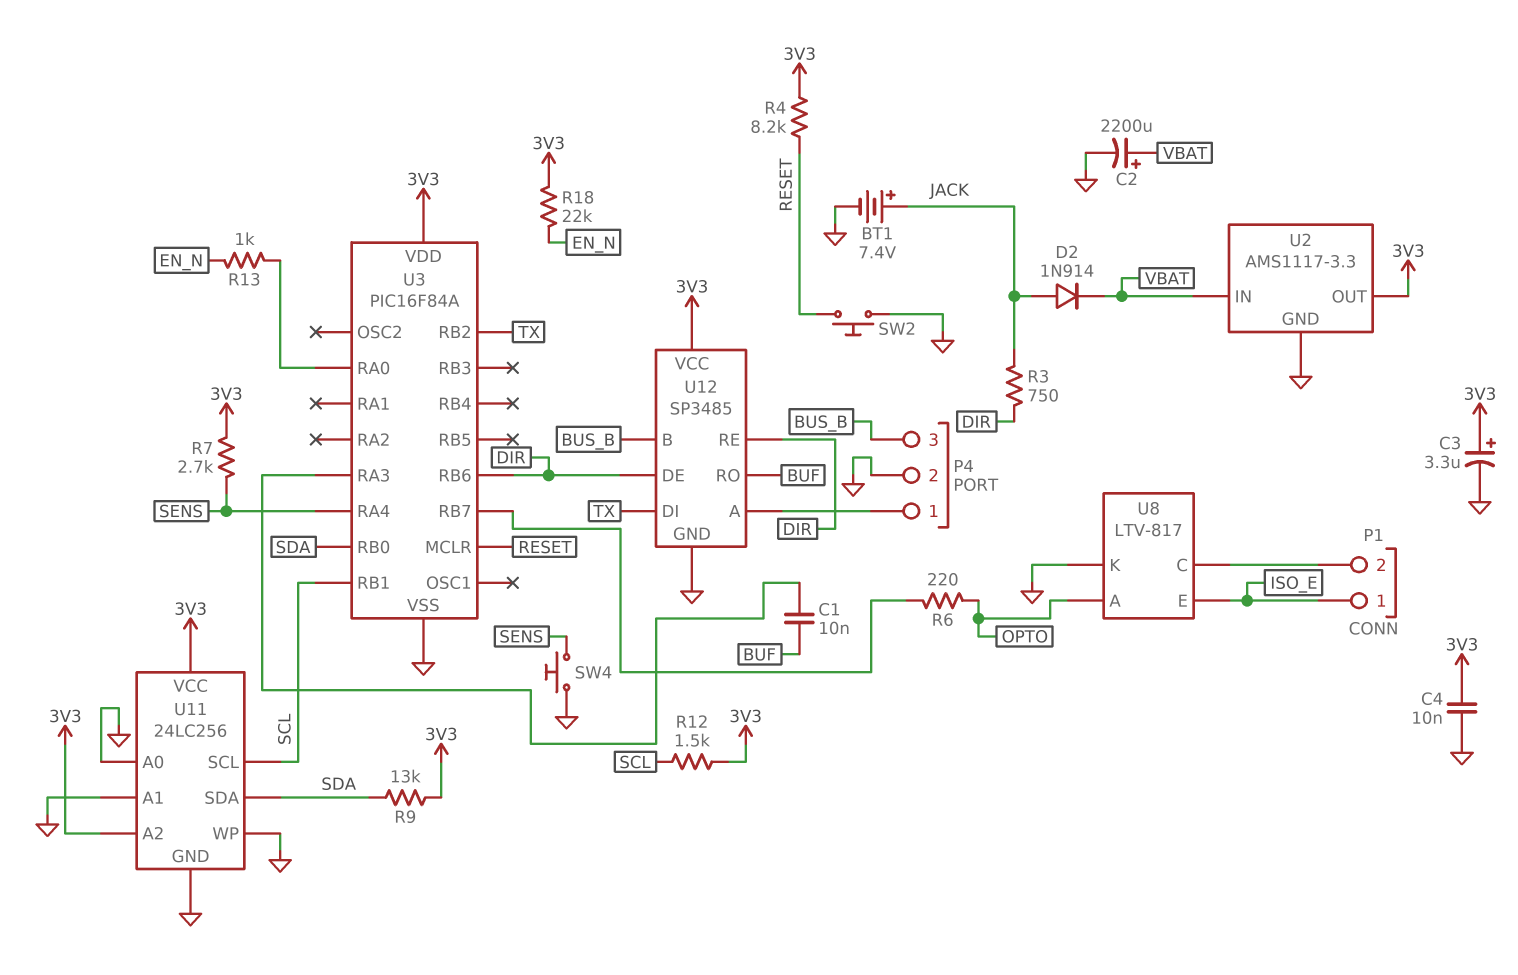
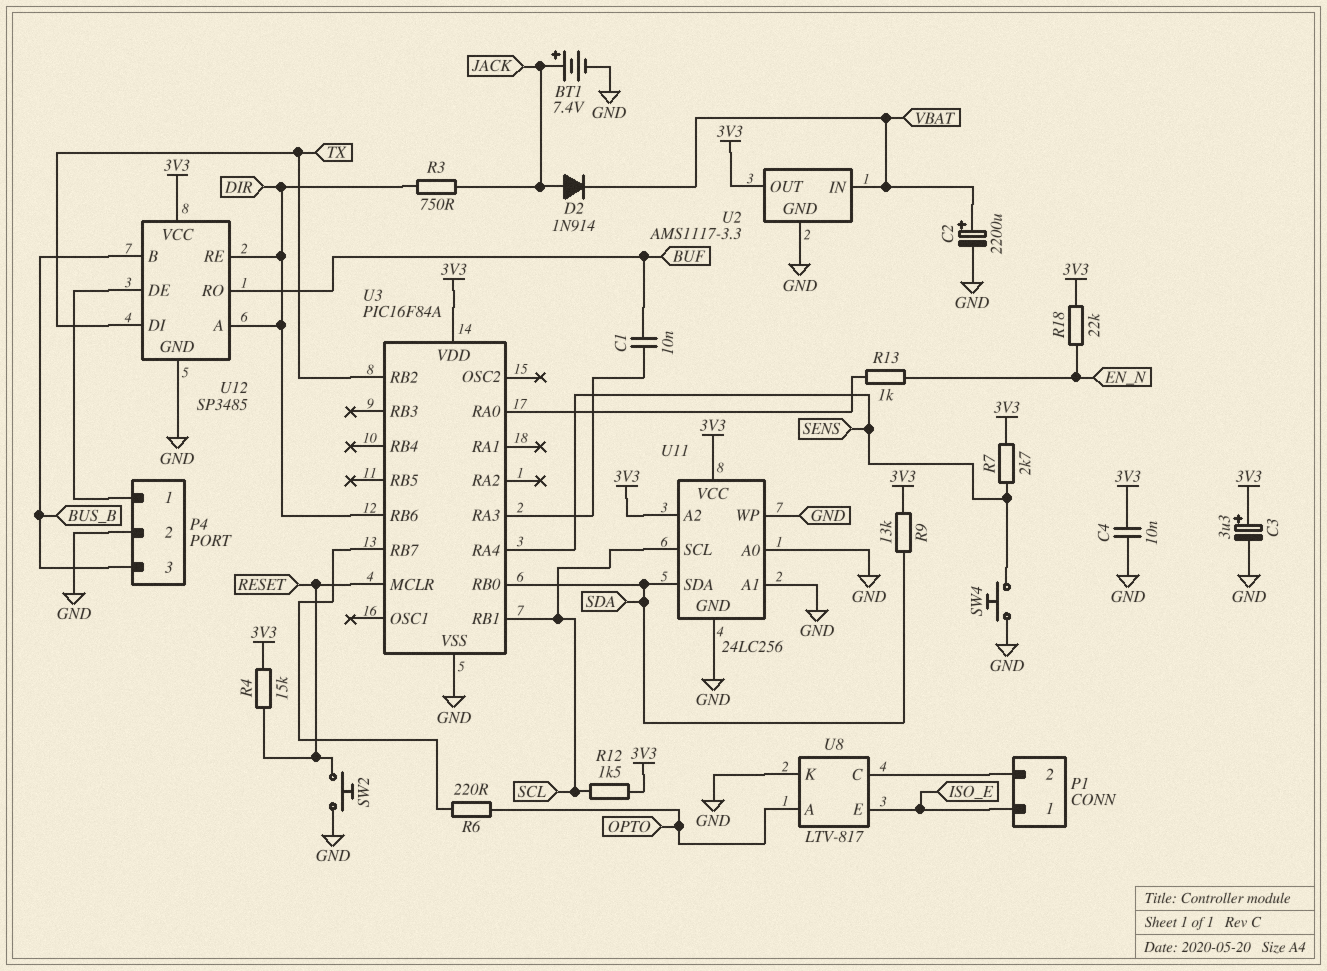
R4: 8.2k (3V3, RESET) -> 15k (3V3, RESET)
U12 pin A: P4/1 -> DIR
U12 pin DE: DIR -> P4/1

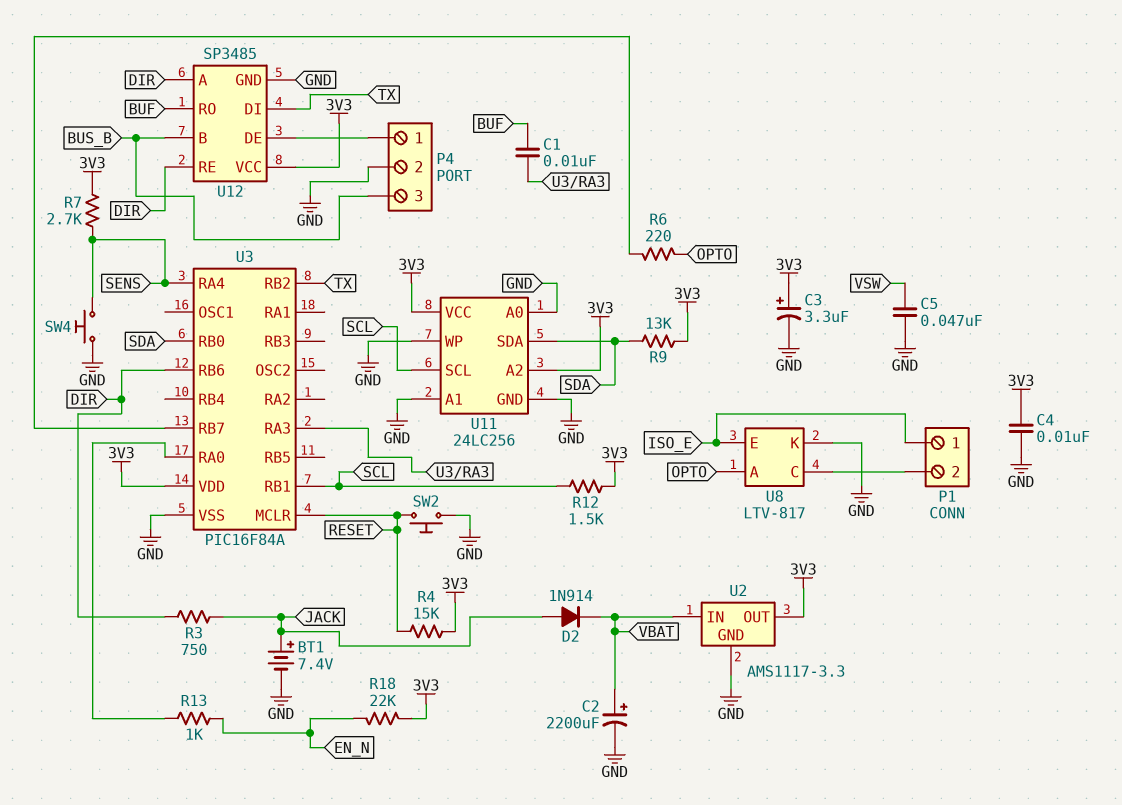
C5: none -> 47nF (GND, VSW)

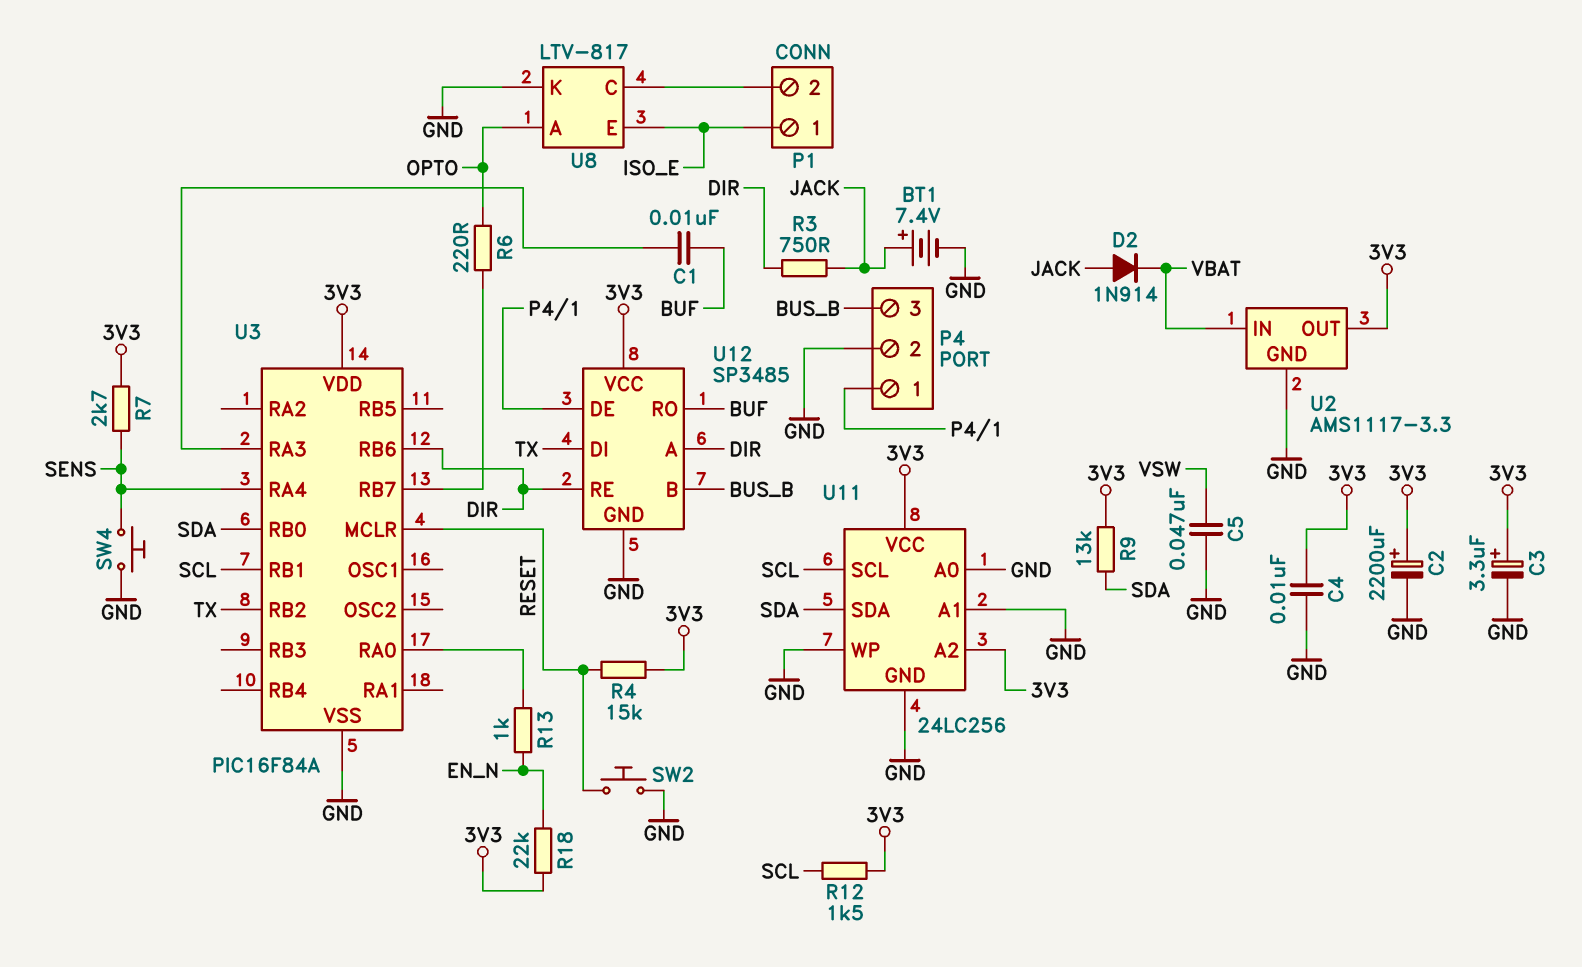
C2: 2200uF (plus VBAT, minus GND) -> 2200uF (plus 3V3, minus GND)

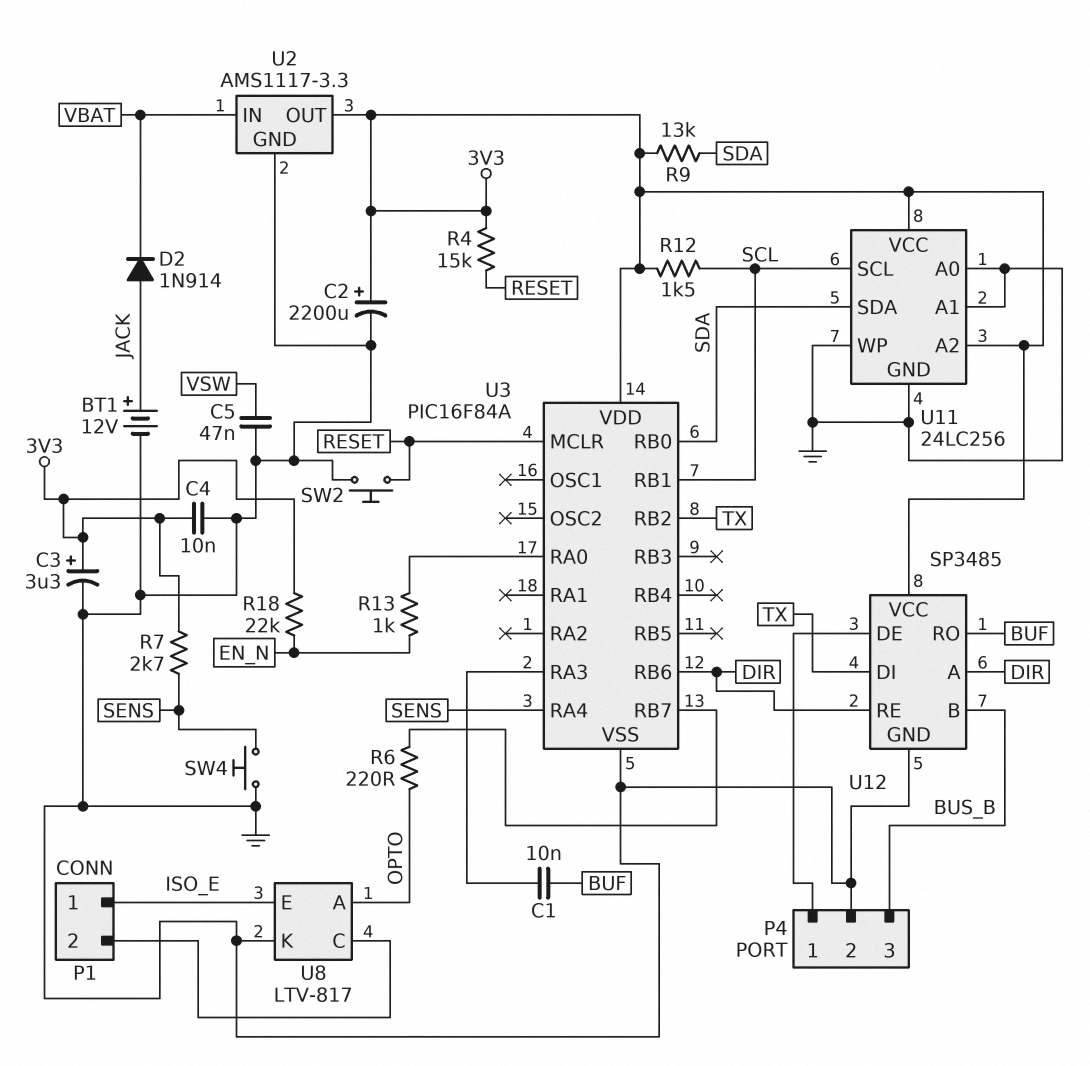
BT1: 7.4V (plus JACK, minus GND) -> 12V (plus JACK, minus GND)
R3: 750 (DIR, JACK) -> none

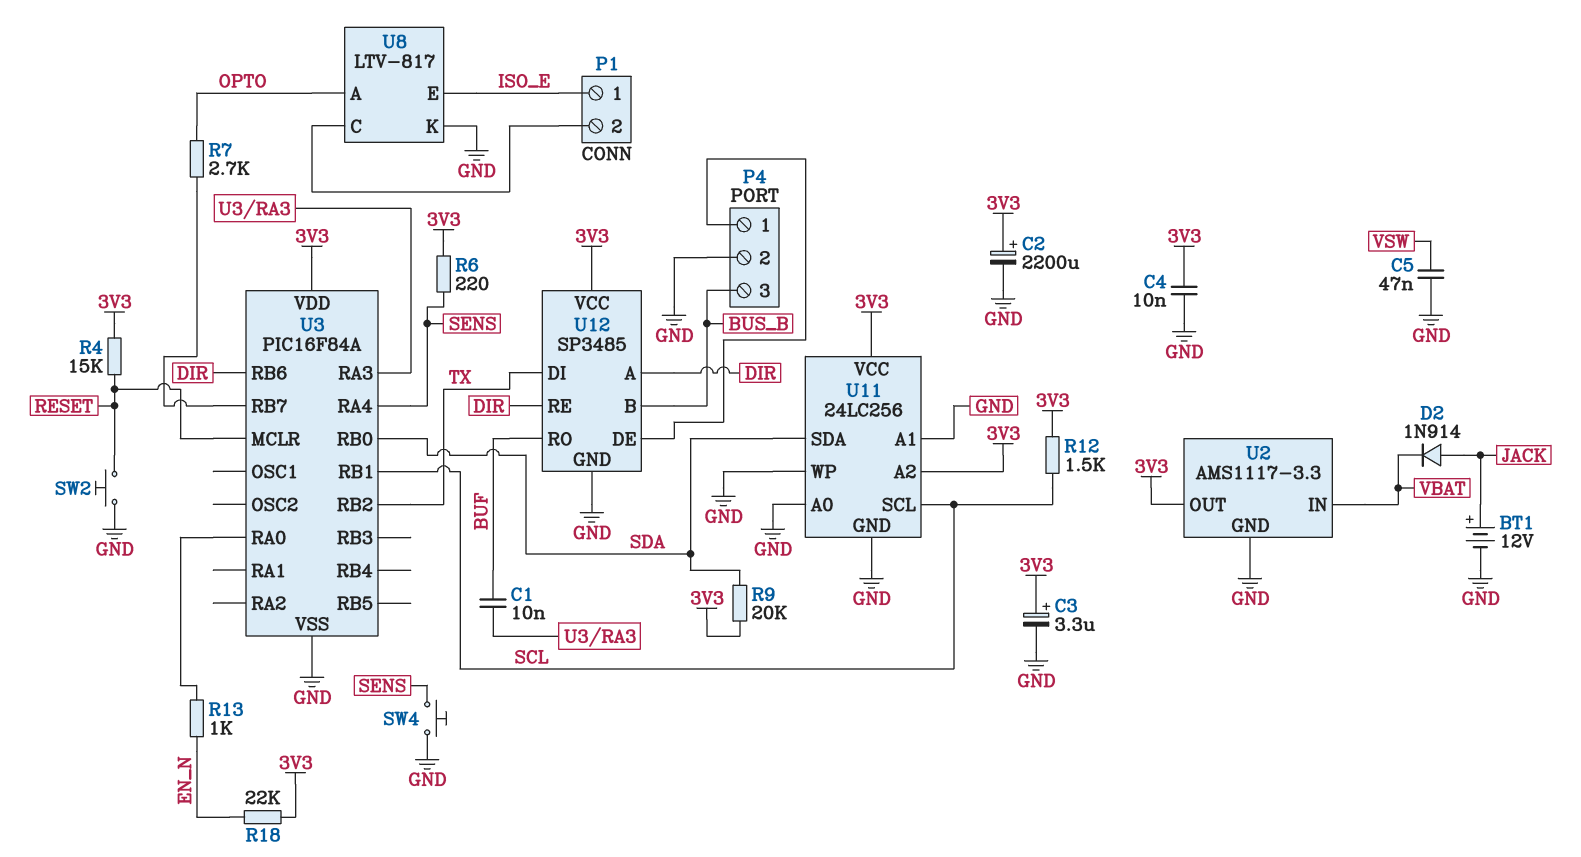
R6: 220 (OPTO, U3/RB7) -> 220 (3V3, SENS)
R7: 2.7k (3V3, SENS) -> 2.7k (OPTO, U3/RB7)
R9: 13k (3V3, SDA) -> 20k (3V3, SDA)

